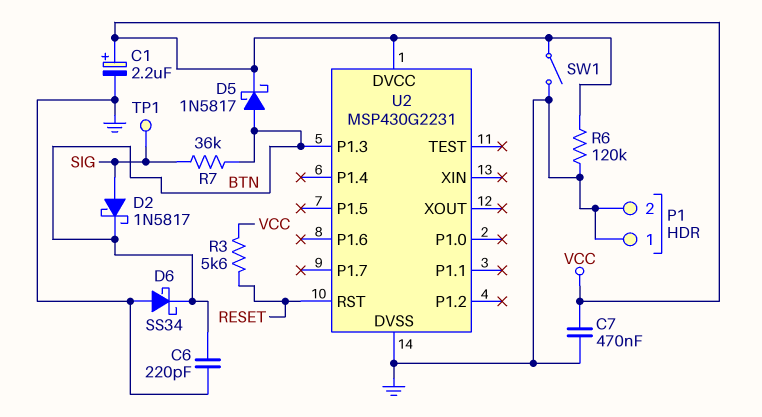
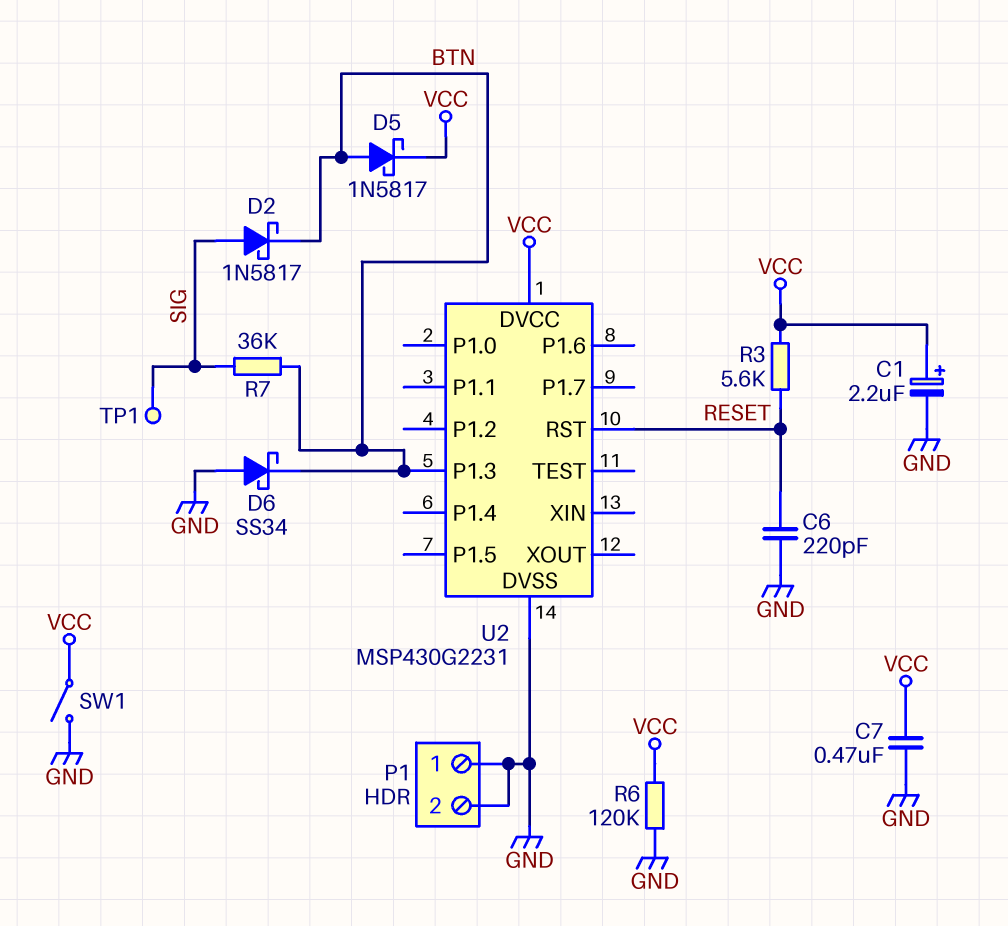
C6: 220pF (BTN, GND) -> 220pF (GND, RESET)

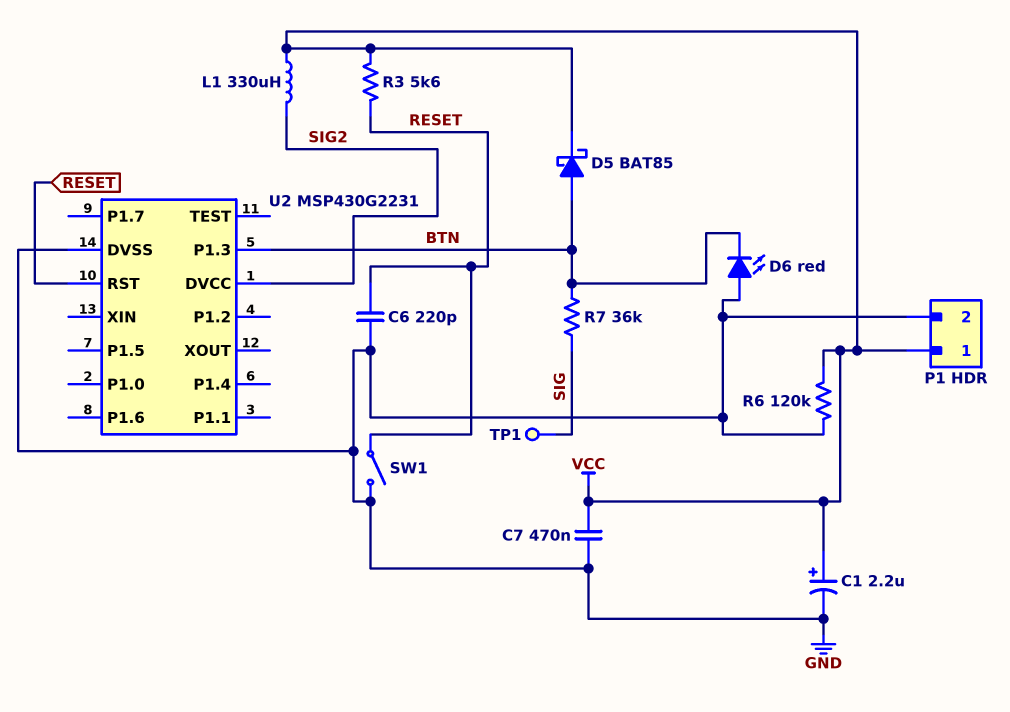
D2: schottky 1N5817 (A SIG, K BTN) -> none
D5: schottky 1N5817 (A BTN, K VCC) -> schottky BAT85 (A BTN, K VCC)
D6: schottky SS34 (A GND, K BTN) -> LED red (A GND, K BTN)
L1: none -> 330uH (SIG2, VCC)
P1 pin 1: GND -> VCC
SW1: switch (GND, VCC) -> switch (GND, RESET)
U2 pin DVCC: VCC -> SIG2

